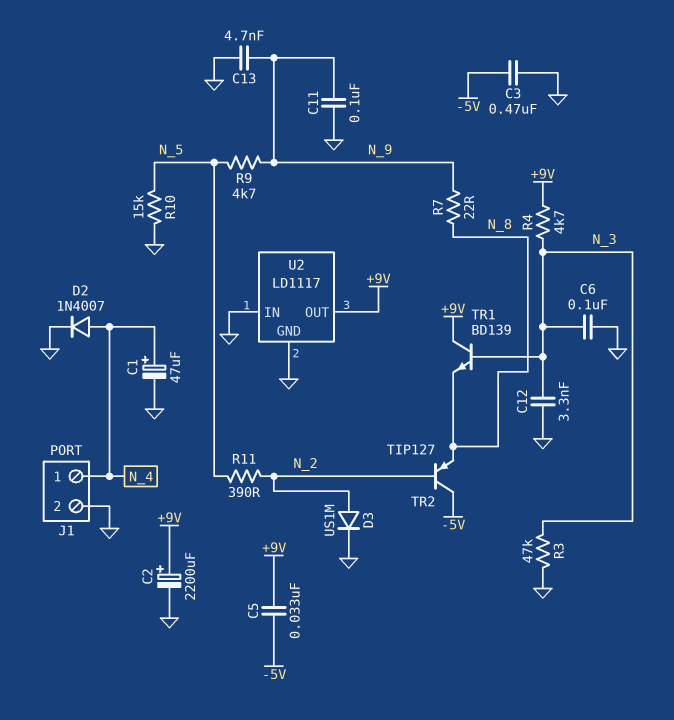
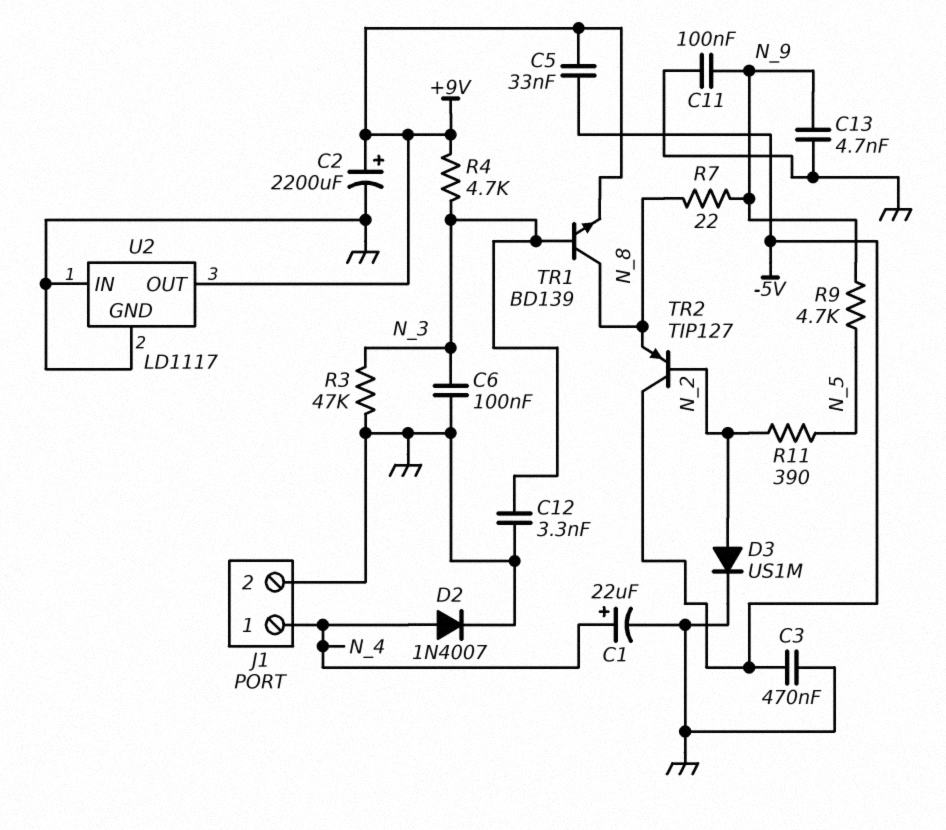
C1: 47uF (plus N_4, minus GND) -> 22uF (plus N_4, minus GND)
R10: 15k (GND, N_5) -> none
TR1: NPN BD139 (B N_3, C +9V, E N_8) -> NPN BD139 (B N_3, C N_8, E +9V)

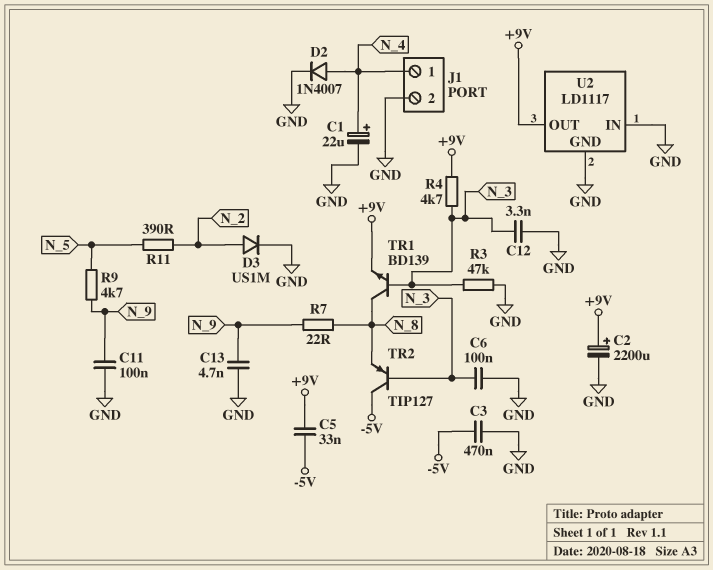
TR2: PNP TIP127 (B N_2, C -5V, E N_8) -> PNP TIP127 (B N_3, C -5V, E N_8)

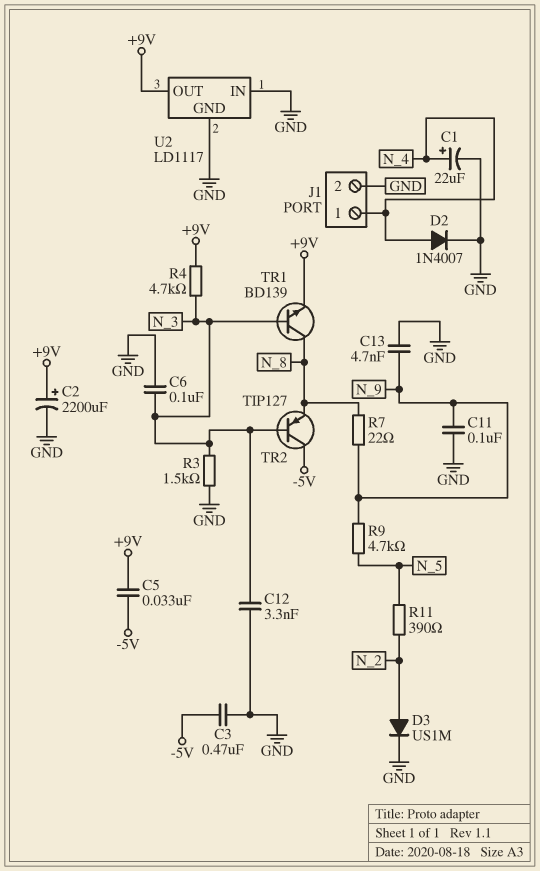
R3: 47k (GND, N_3) -> 1.5k (GND, N_3)

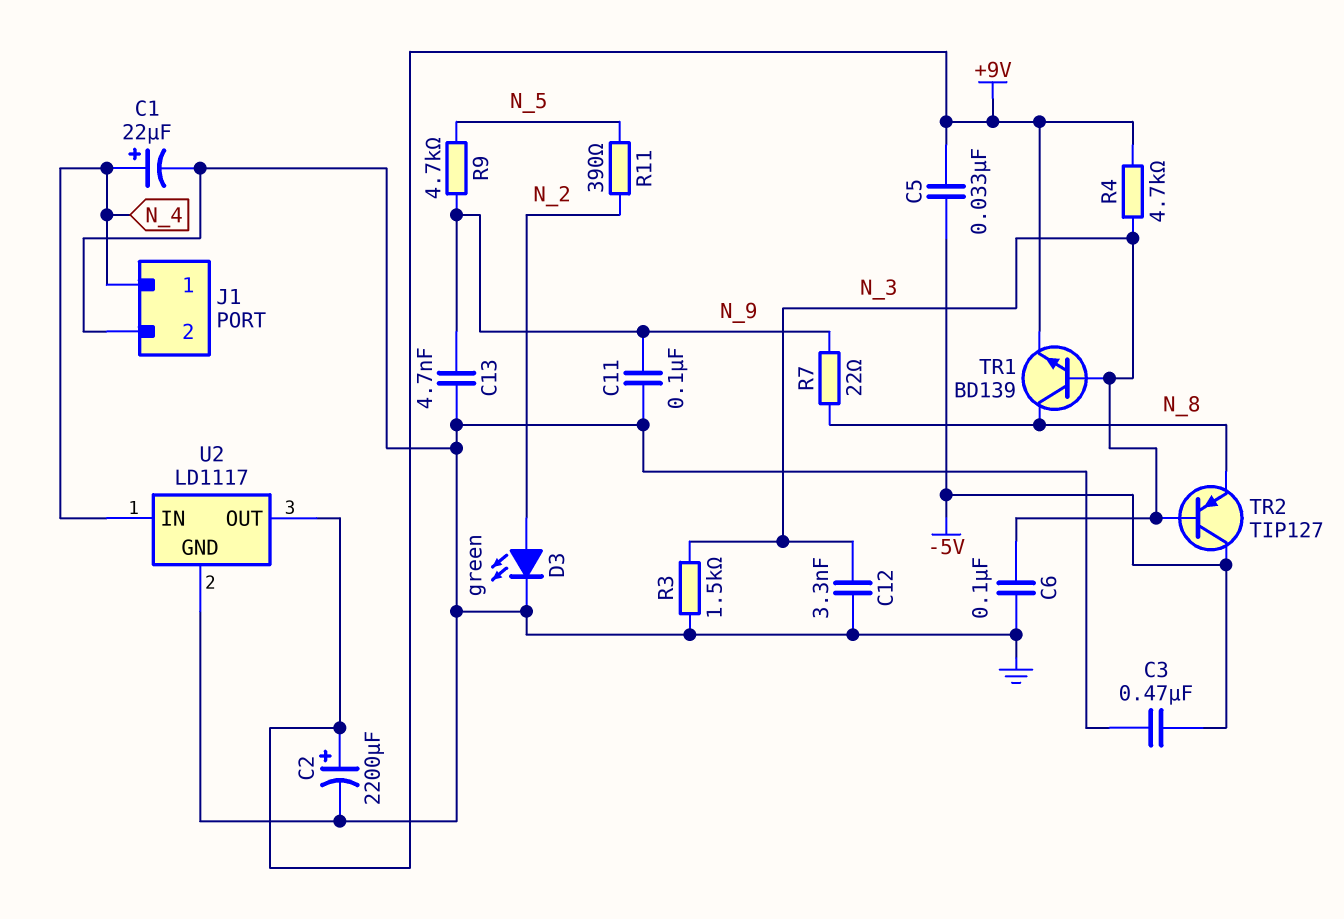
D2: diode 1N4007 (A N_4, K GND) -> none
D3: diode US1M (A N_2, K GND) -> LED green (A N_2, K GND)
U2 pin IN: GND -> N_4

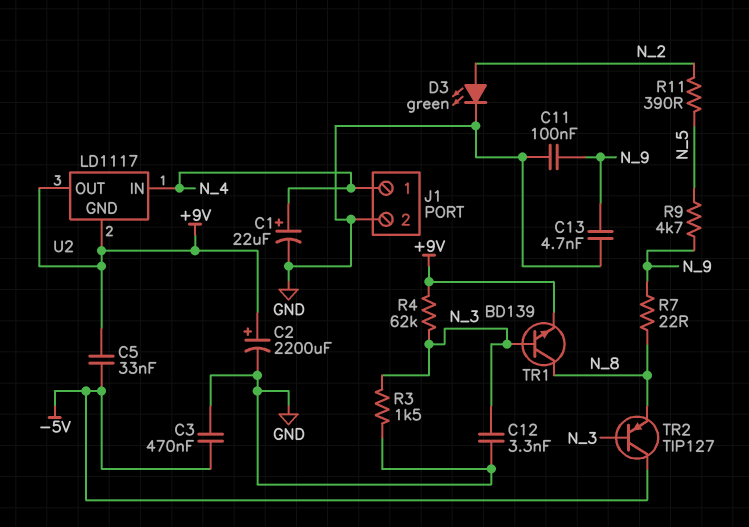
C6: 100nF (GND, N_3) -> none
R4: 4.7k (+9V, N_3) -> 62k (+9V, N_3)
U2 pin GND: GND -> +9V

